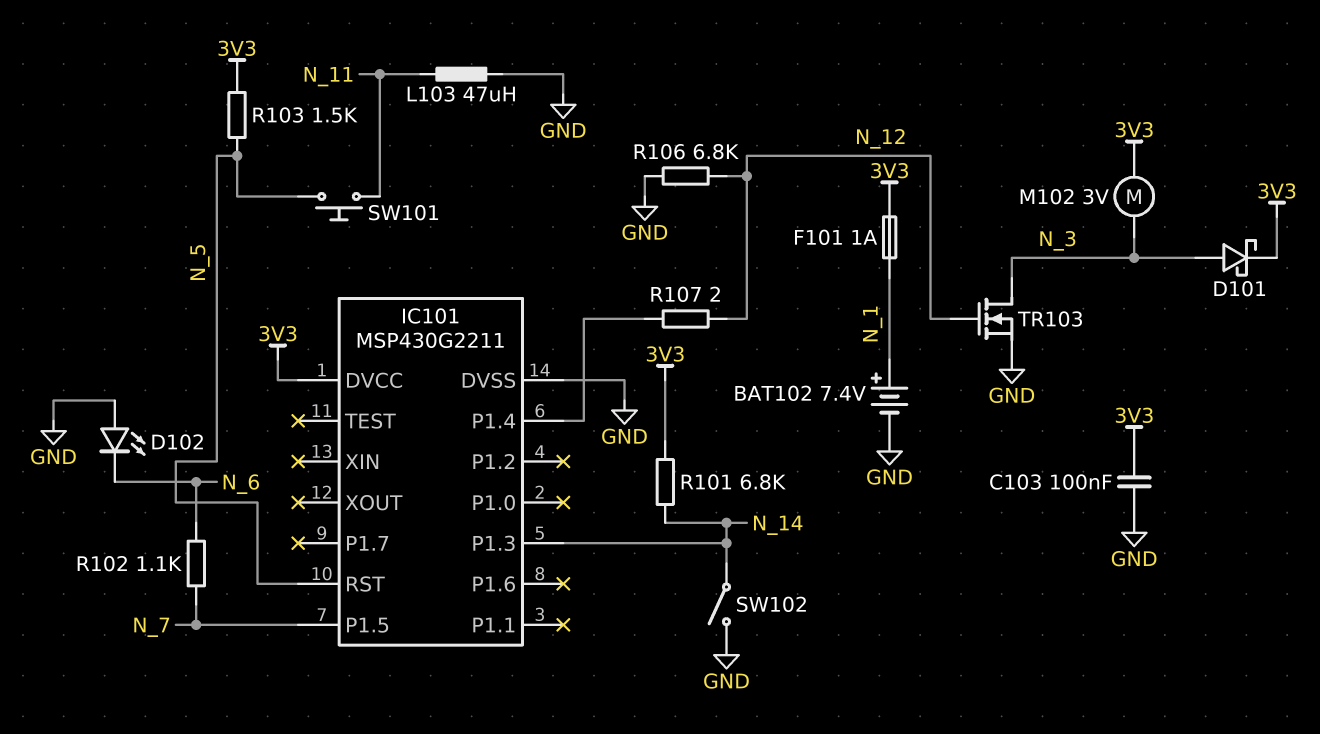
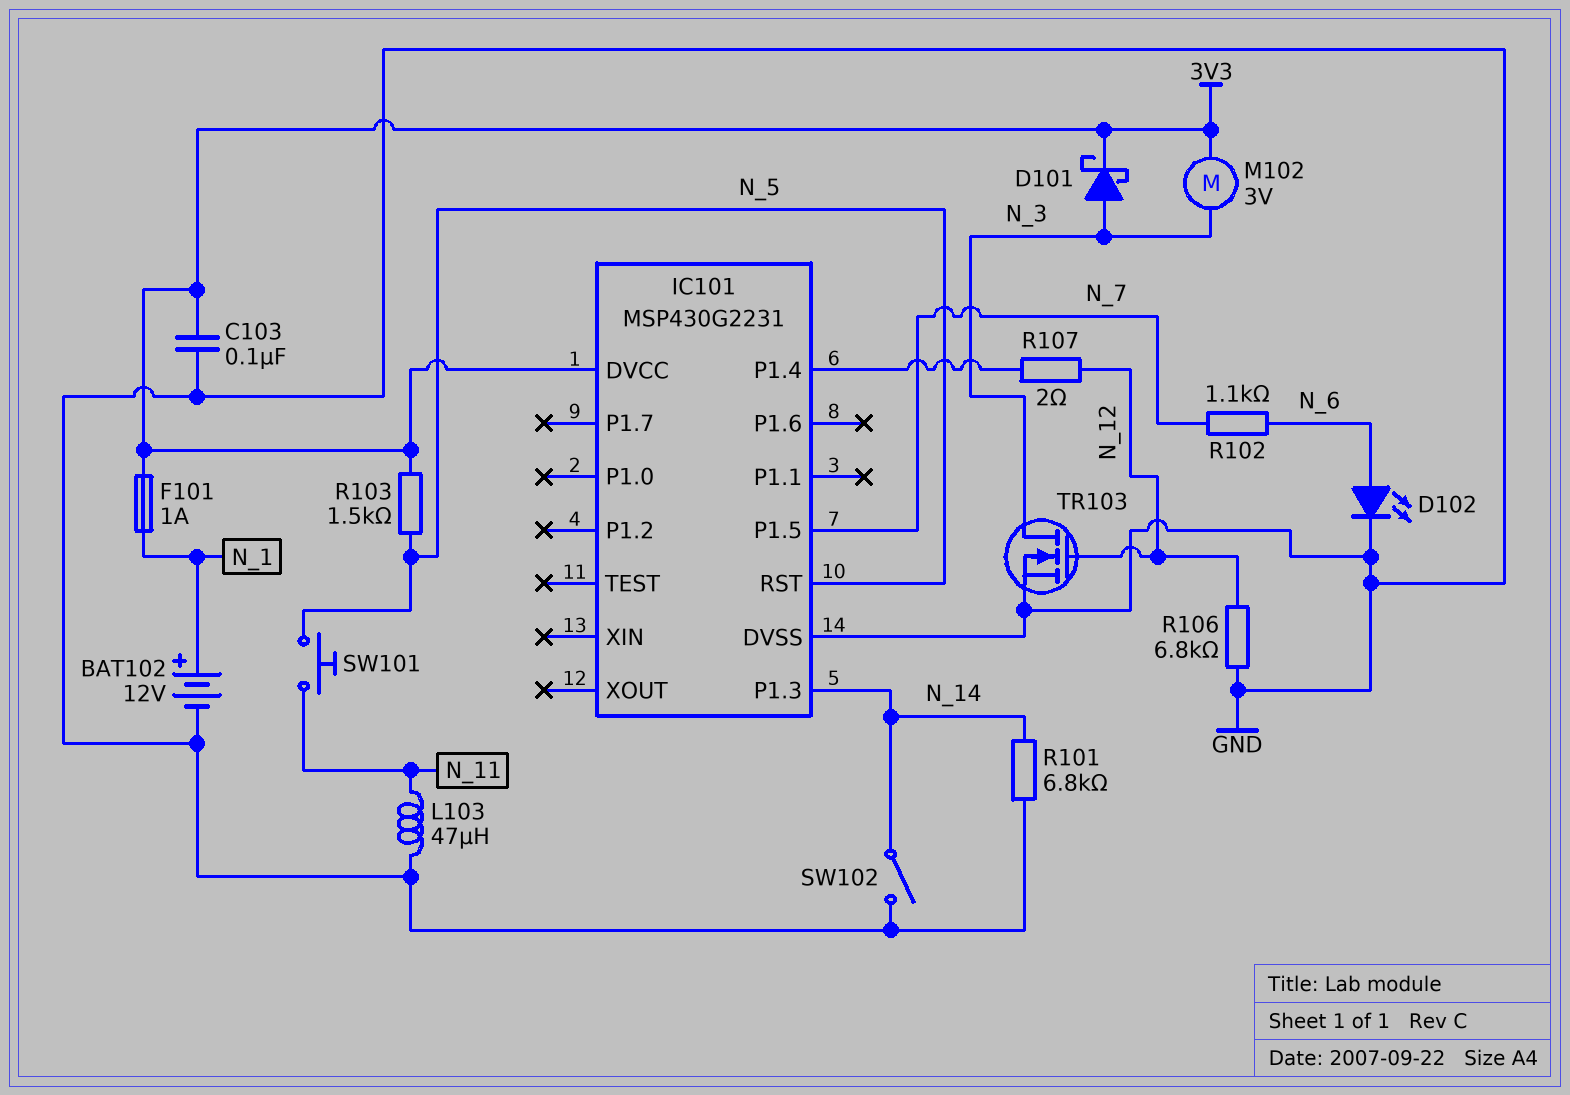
BAT102: 7.4V (plus N_1, minus GND) -> 12V (plus N_1, minus GND)
D102: LED (A GND, K N_6) -> LED (A N_6, K GND)
IC101: MSP430G2211 -> MSP430G2231
R101: 6.8k (3V3, N_14) -> 6.8k (GND, N_14)

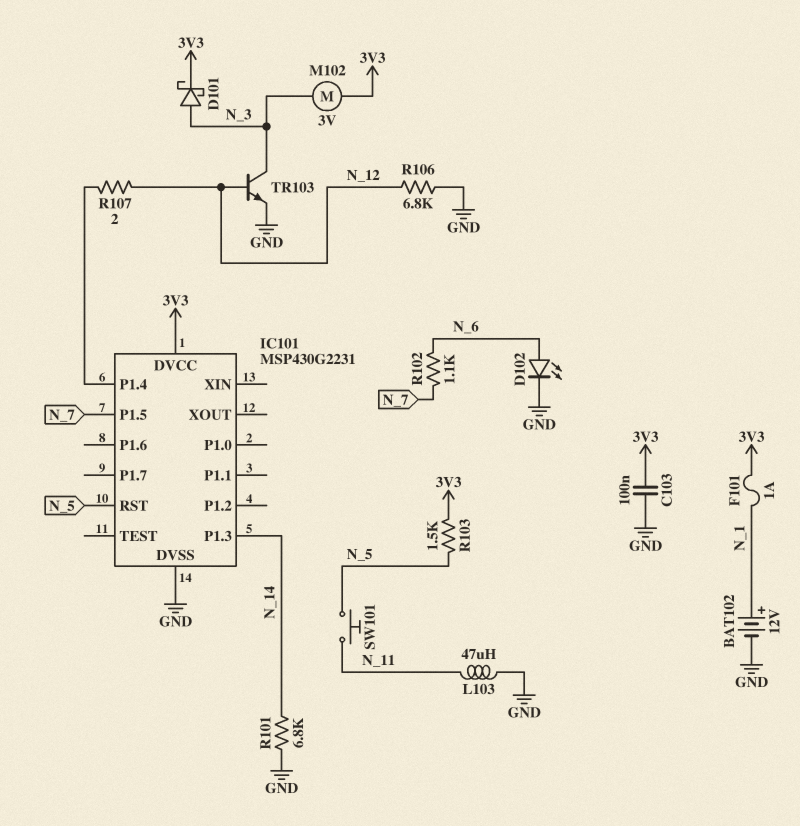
SW102: switch (GND, N_14) -> none
TR103: NMOS (G N_12, D N_3, S GND) -> NPN (B N_12, C N_3, E GND)

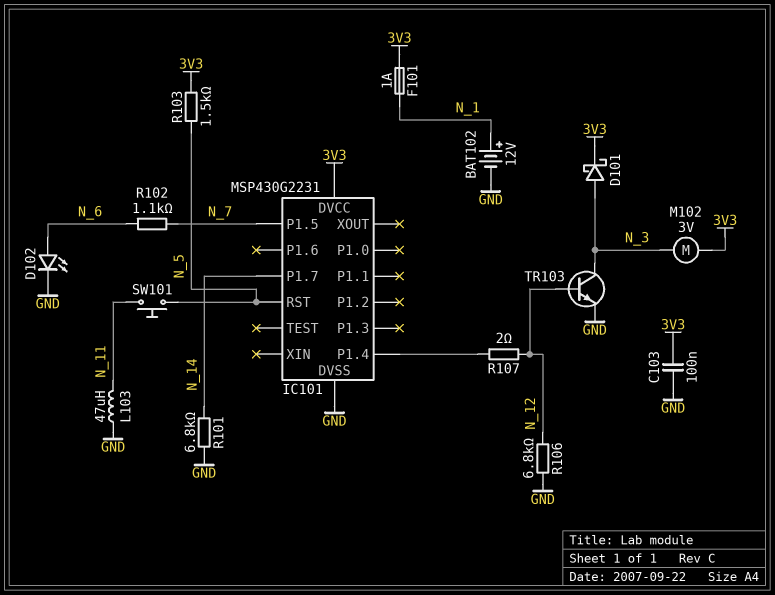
IC101 pin P1.3: N_14 -> none
IC101 pin P1.7: none -> N_14

